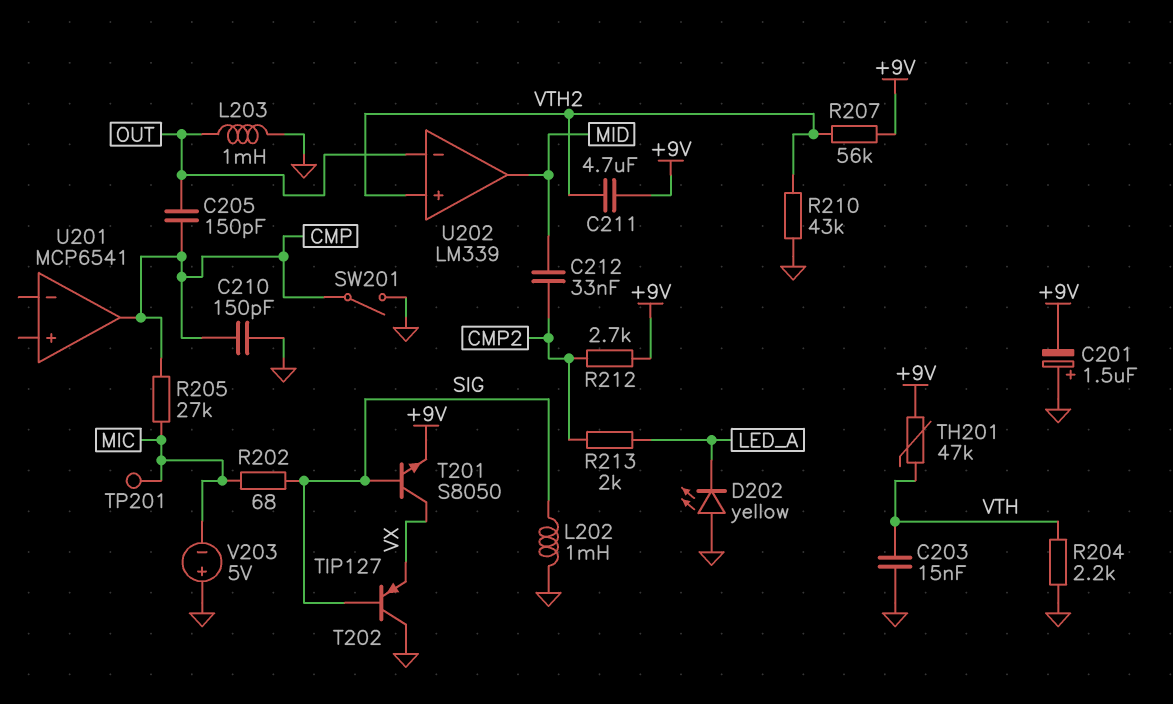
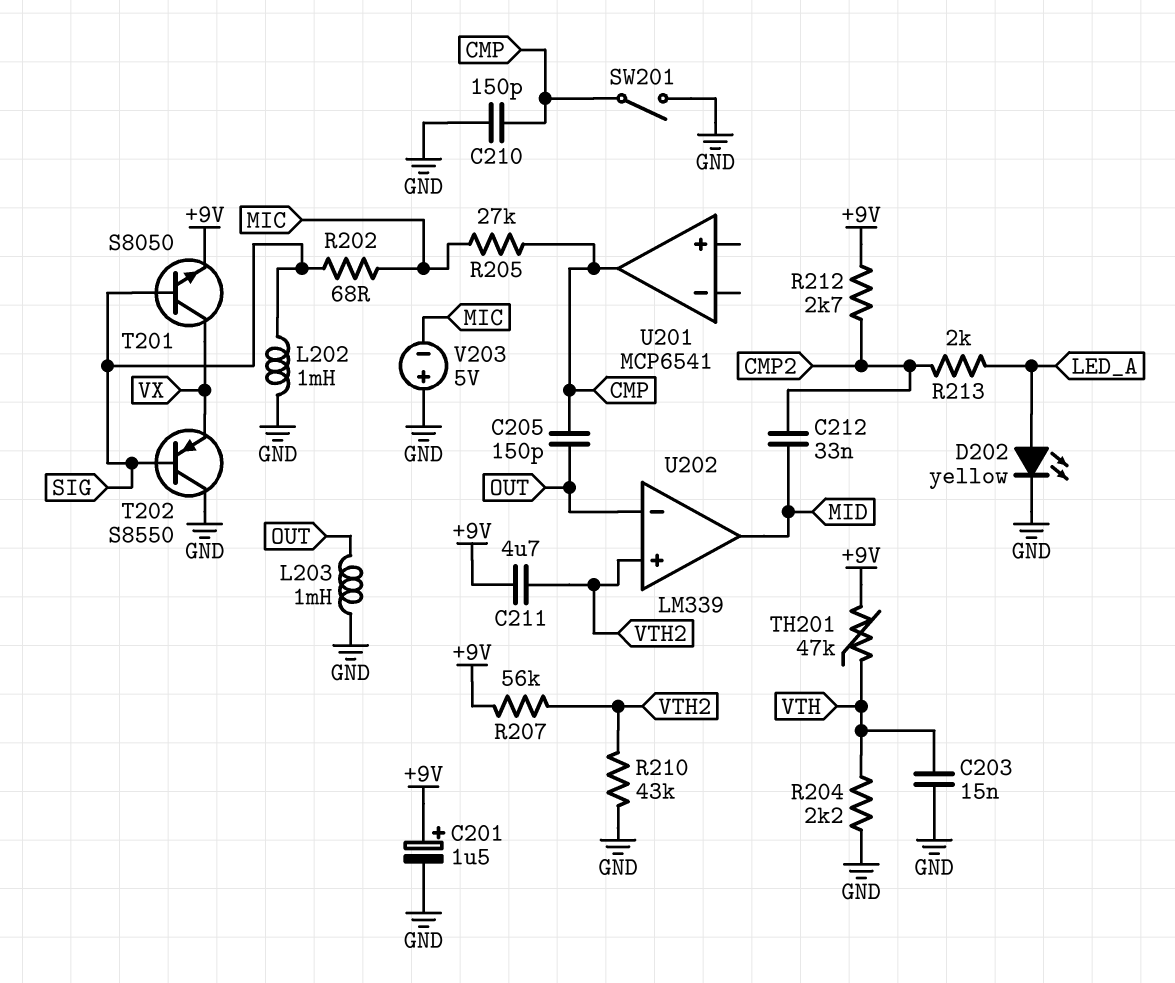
C201: 1.5uF (plus GND, minus +9V) -> 1.5uF (plus +9V, minus GND)
D202: LED yellow (A GND, K LED_A) -> LED yellow (A LED_A, K GND)
T202: PNP TIP127 (B SIG, C GND, E VX) -> PNP S8550 (B SIG, C GND, E VX)
TP201: test point (MIC) -> none

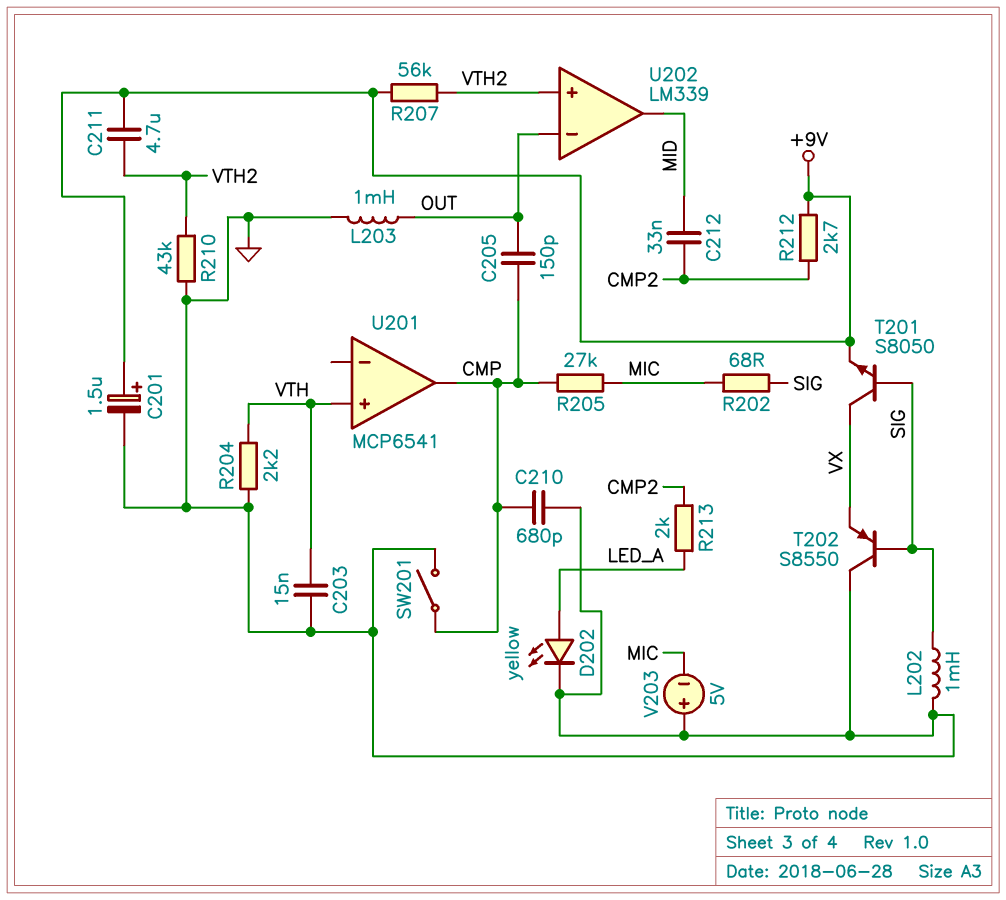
C210: 150pF (CMP, GND) -> 680pF (CMP, GND)
TH201: 47k (+9V, VTH) -> none
U201 pin in+: none -> VTH

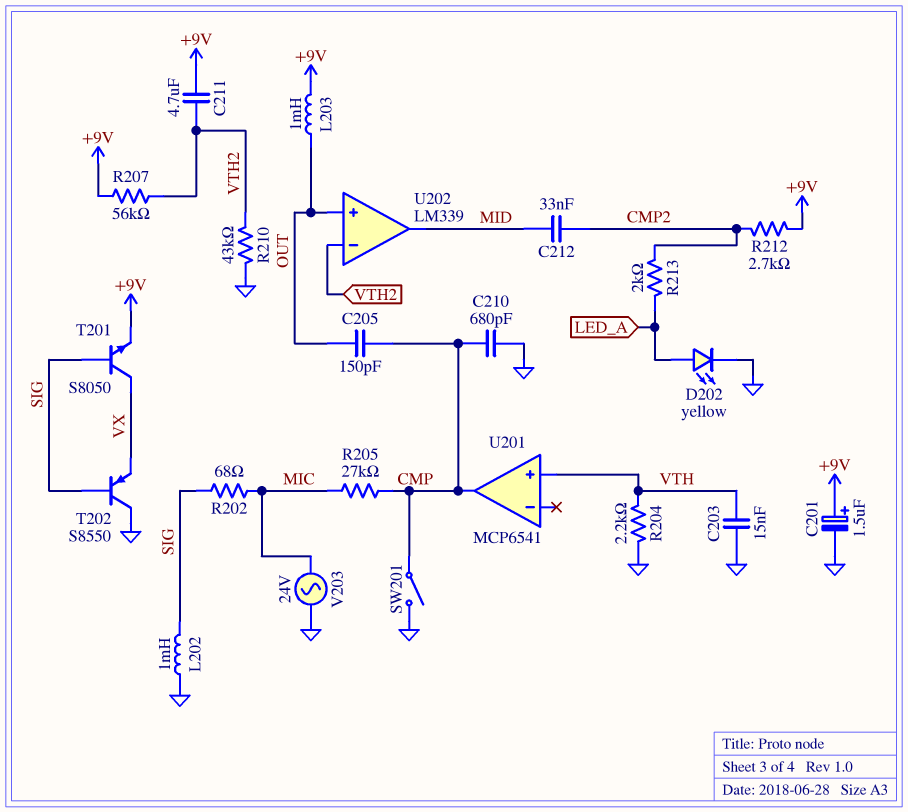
L203: 1mH (GND, OUT) -> 1mH (+9V, OUT)
U202 pin in+: VTH2 -> OUT
U202 pin in-: OUT -> VTH2
V203: 5V (plus GND, minus MIC) -> AC 24V (GND, MIC)

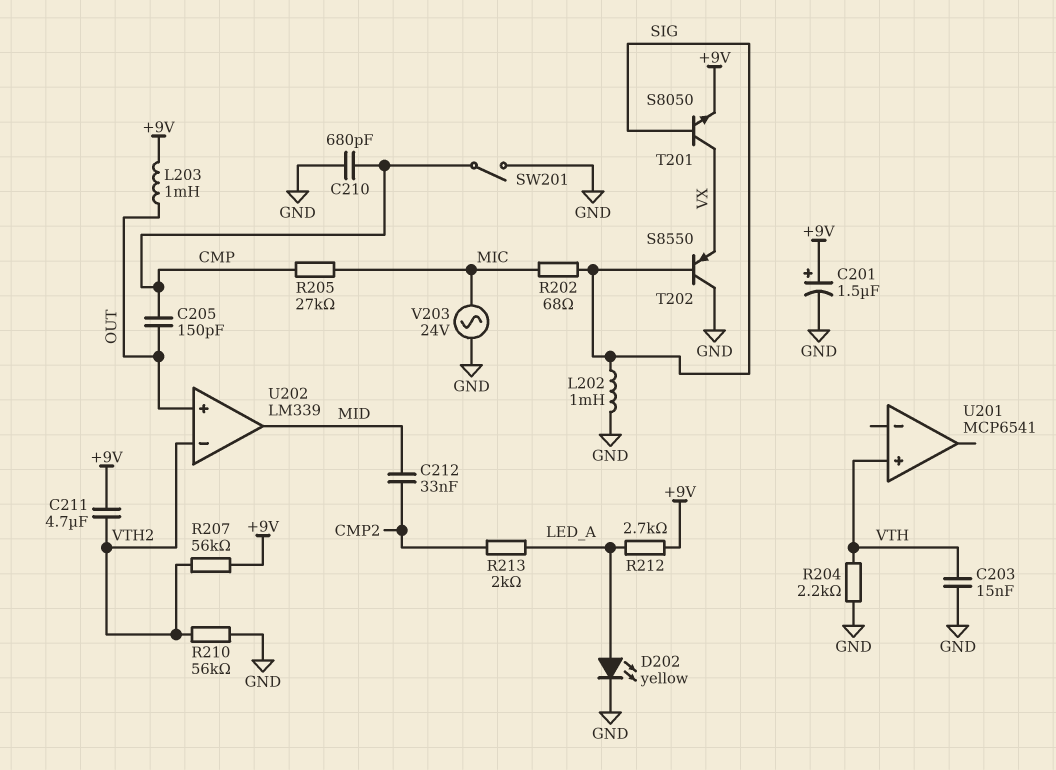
R210: 43k (GND, VTH2) -> 56k (GND, VTH2)
R212: 2.7k (+9V, CMP2) -> 2.7k (+9V, LED_A)
U201 pin out: CMP -> none

